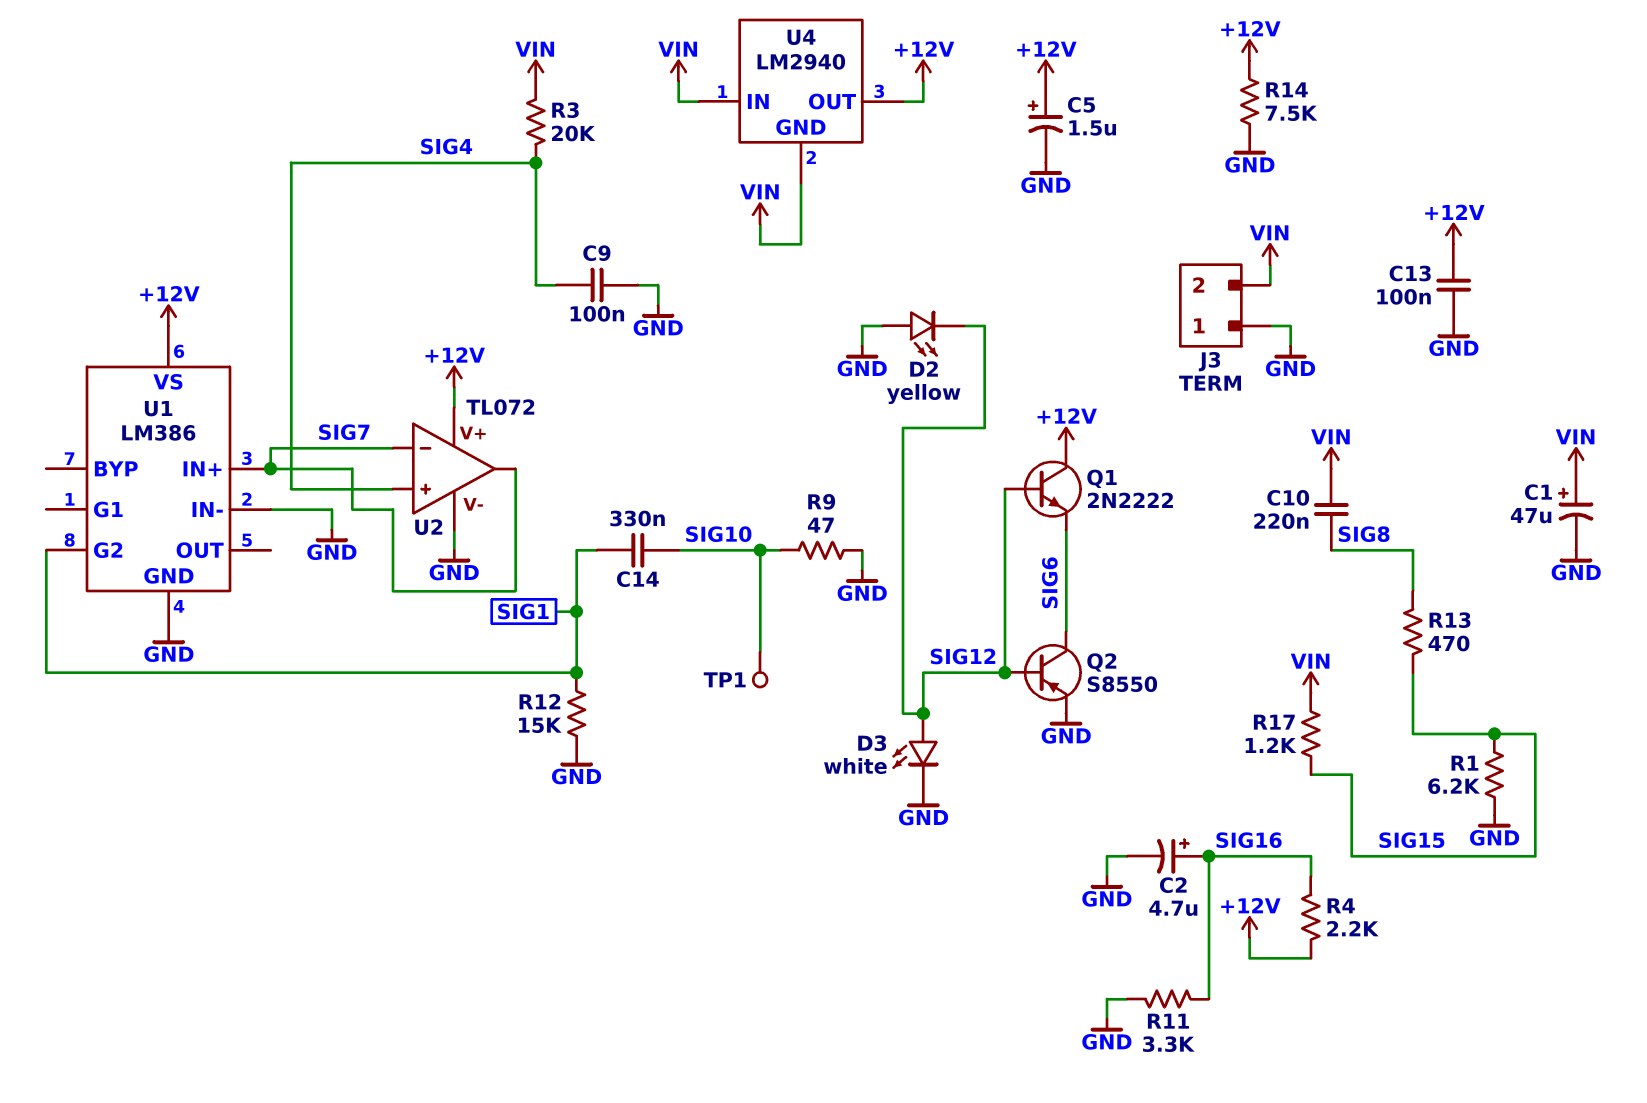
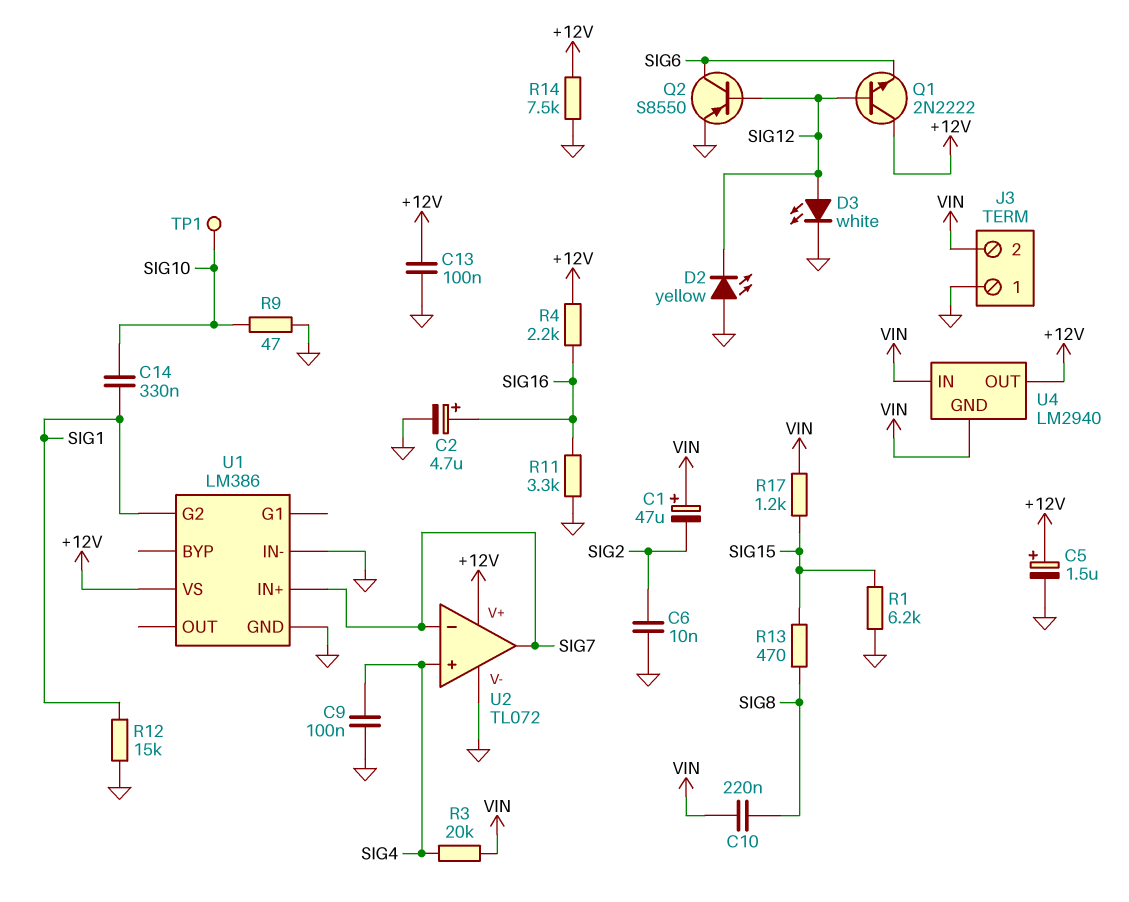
C1: 47uF (plus VIN, minus GND) -> 47uF (plus VIN, minus SIG2)
C6: none -> 10nF (GND, SIG2)

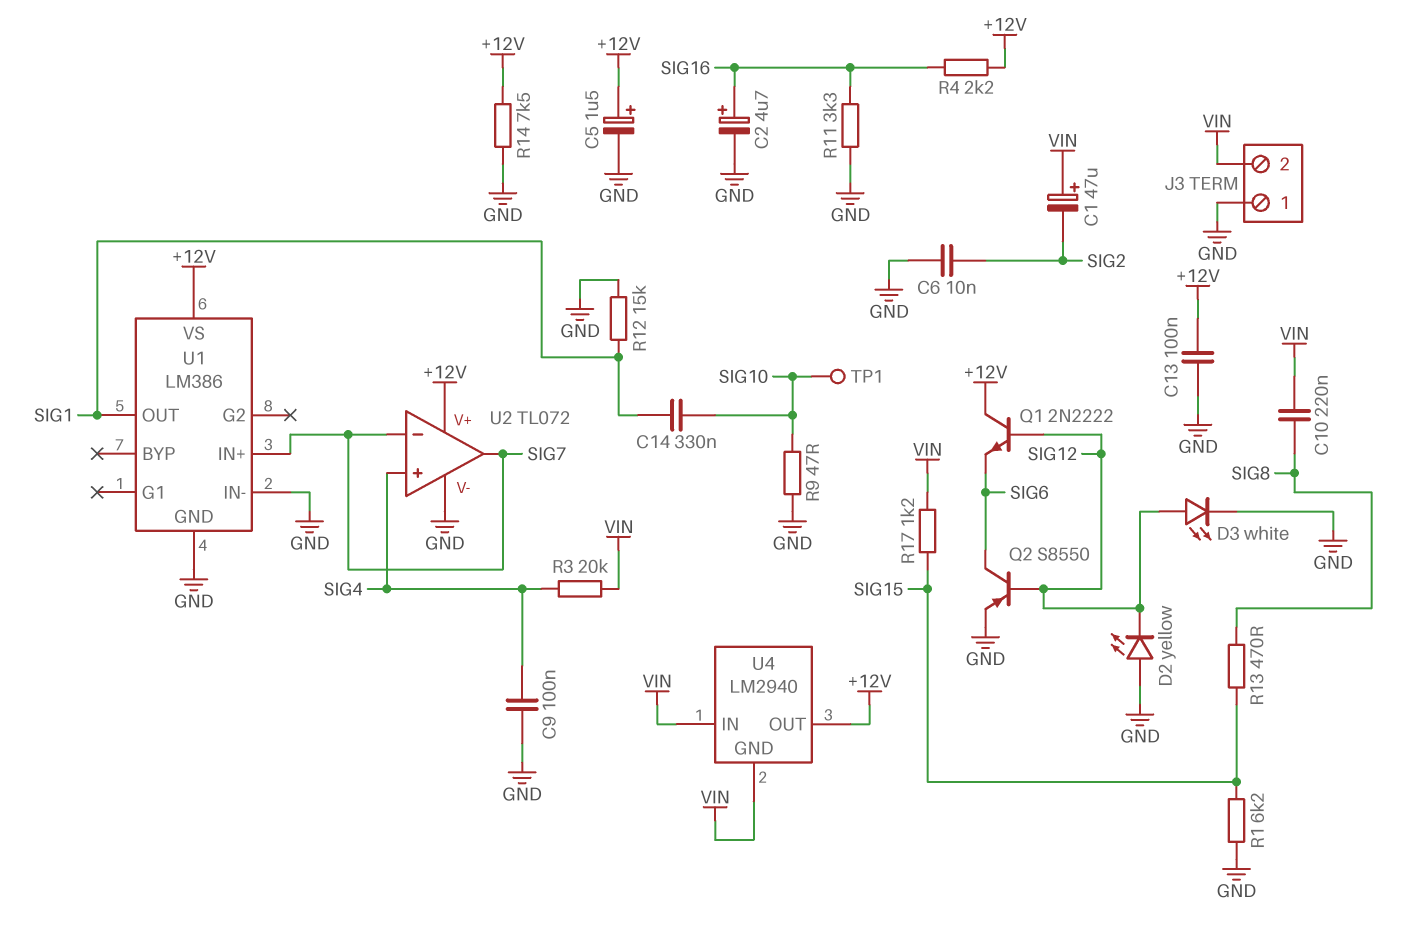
U1 pin G2: SIG1 -> none
U1 pin OUT: none -> SIG1

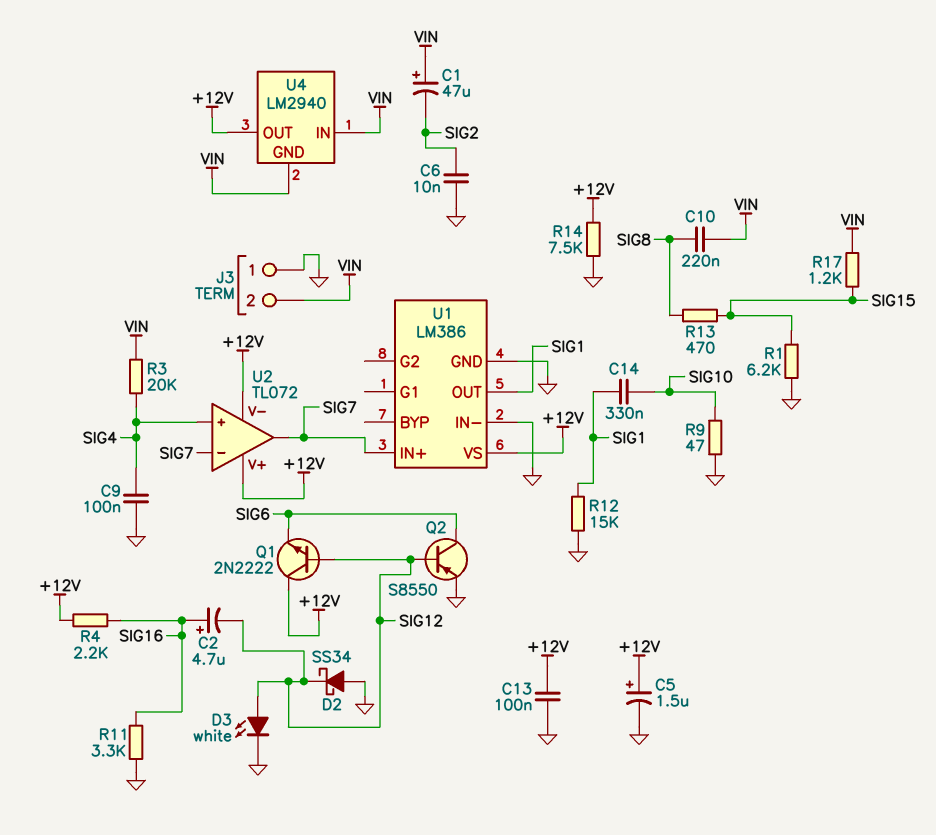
C2: 4.7uF (plus SIG16, minus GND) -> 4.7uF (plus SIG16, minus SIG12)
D2: LED yellow (A GND, K SIG12) -> schottky SS34 (A GND, K SIG12)
TP1: test point (SIG10) -> none
U2 pin V-: GND -> +12V

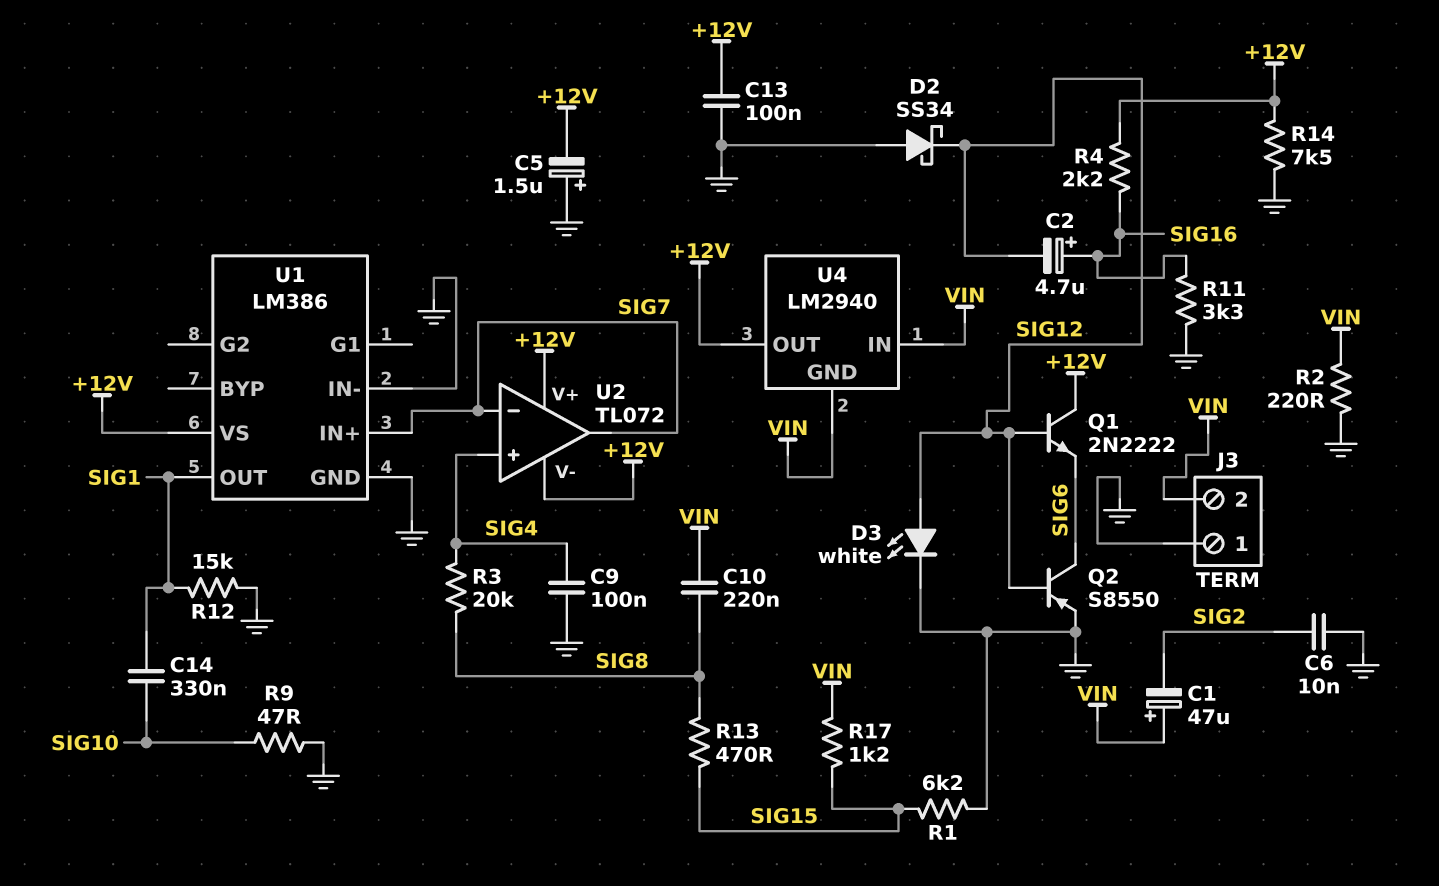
C5: 1.5uF (plus +12V, minus GND) -> 1.5uF (plus GND, minus +12V)
R2: none -> 220 (GND, VIN)
R3: 20k (SIG4, VIN) -> 20k (SIG4, SIG8)

